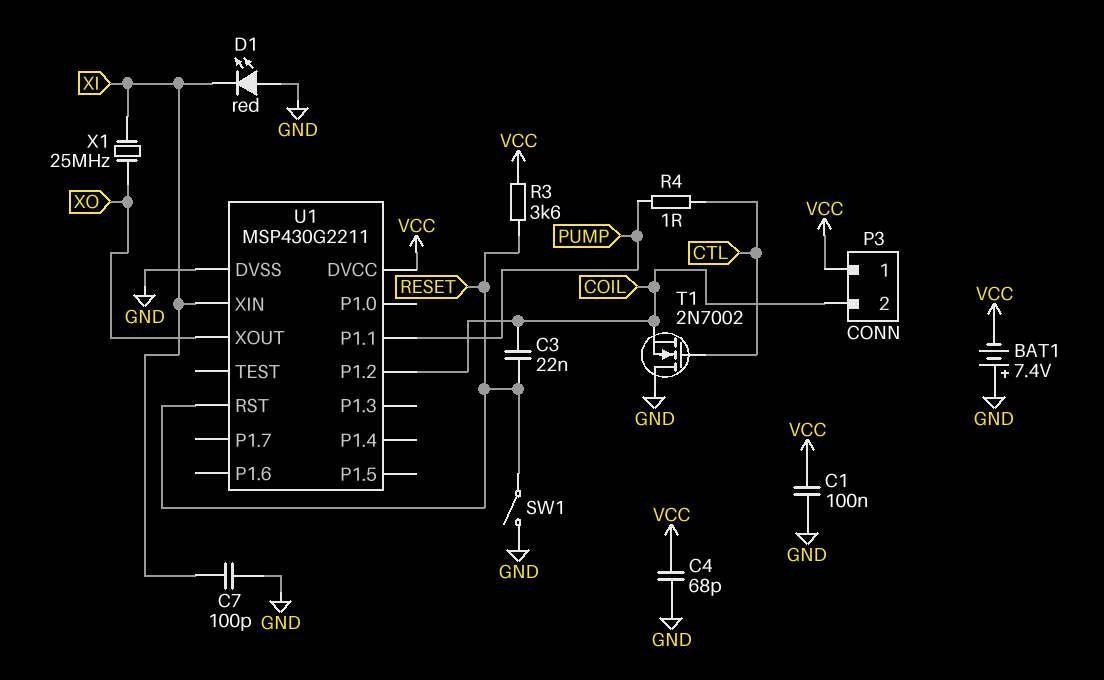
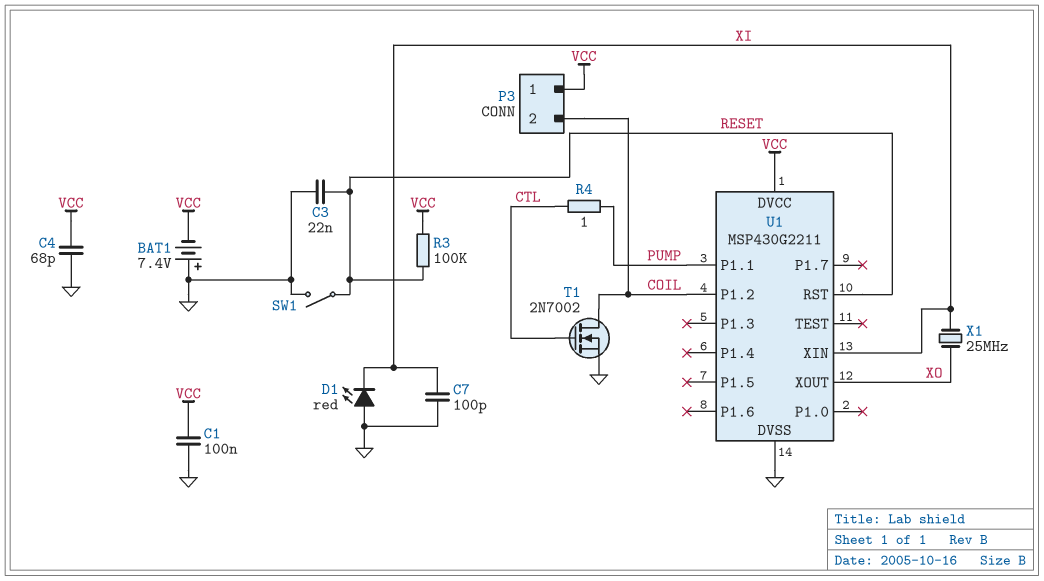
C3: 22nF (COIL, RESET) -> 22nF (GND, RESET)
R3: 3.6k (RESET, VCC) -> 100k (RESET, VCC)
T1: NMOS 2N7002 (G CTL, D GND, S COIL) -> NMOS 2N7002 (G CTL, D COIL, S GND)

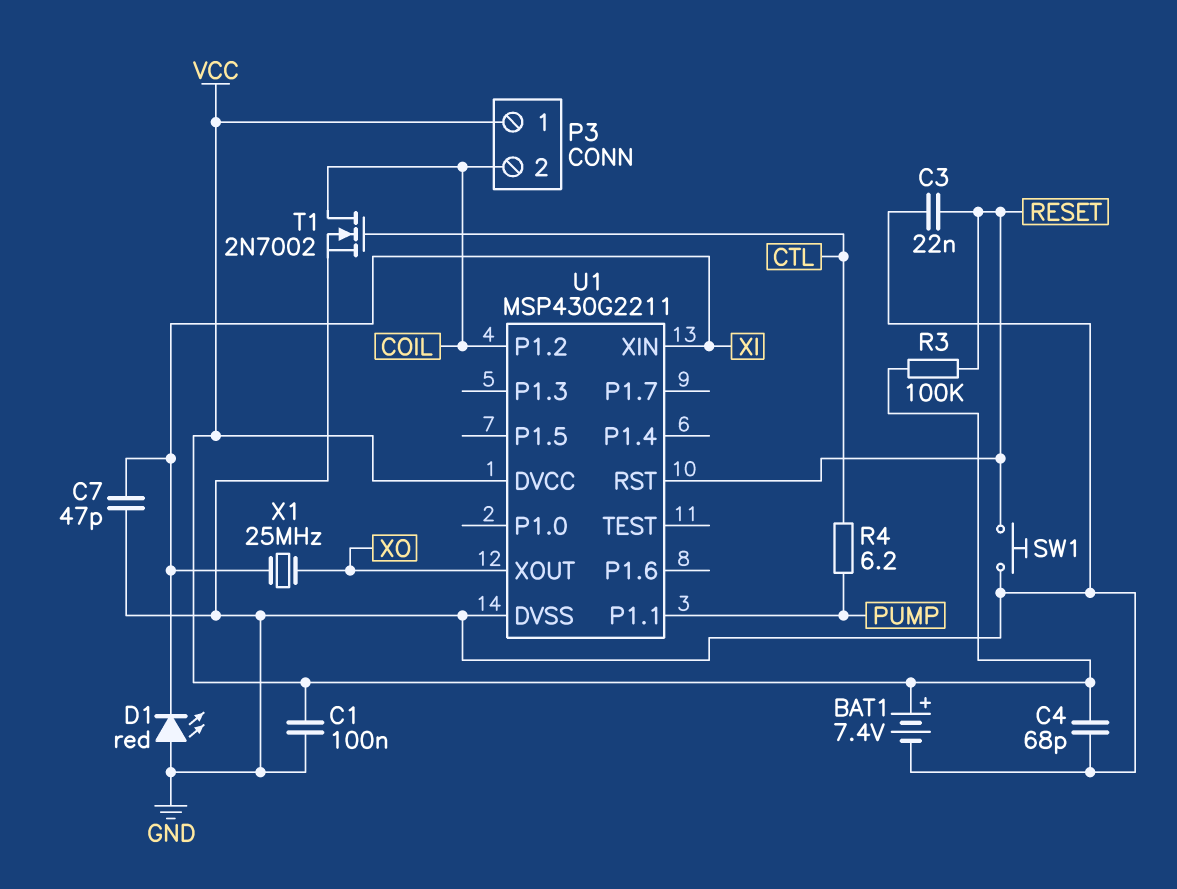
BAT1: 7.4V (plus GND, minus VCC) -> 7.4V (plus VCC, minus GND)
C7: 100pF (GND, XI) -> 47pF (GND, XI)
R4: 1 (CTL, PUMP) -> 6.2 (CTL, PUMP)
SW1: switch (GND, RESET) -> button (GND, RESET)

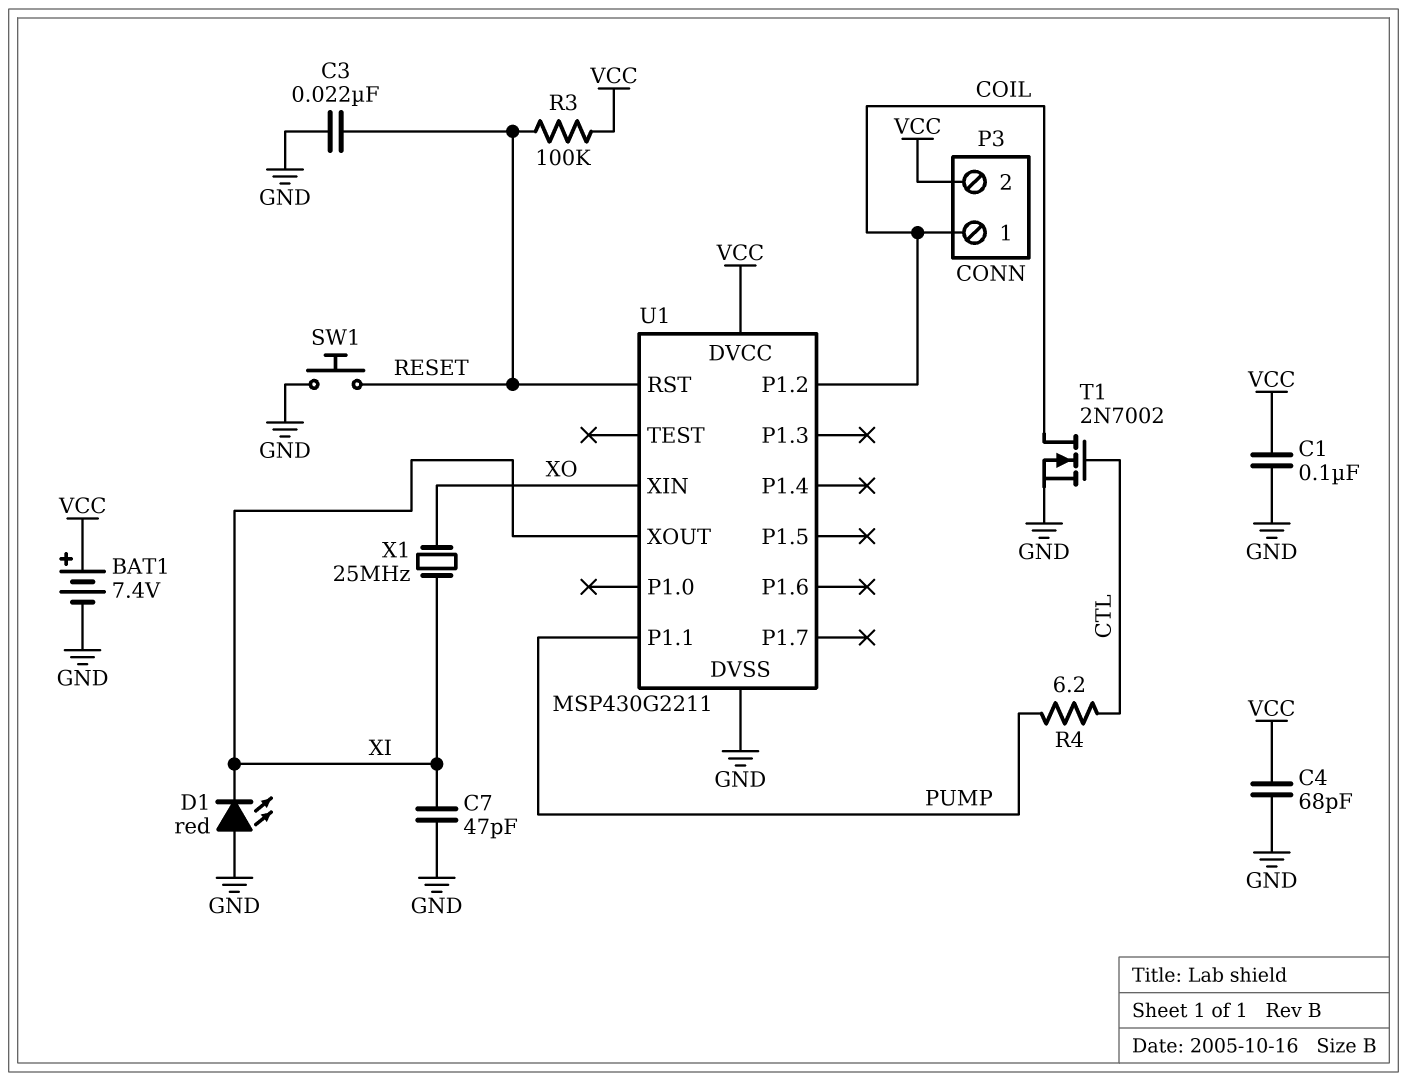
P3 pin 1: VCC -> COIL
P3 pin 2: COIL -> VCC
U1 pin XIN: XI -> XO
U1 pin XOUT: XO -> XI

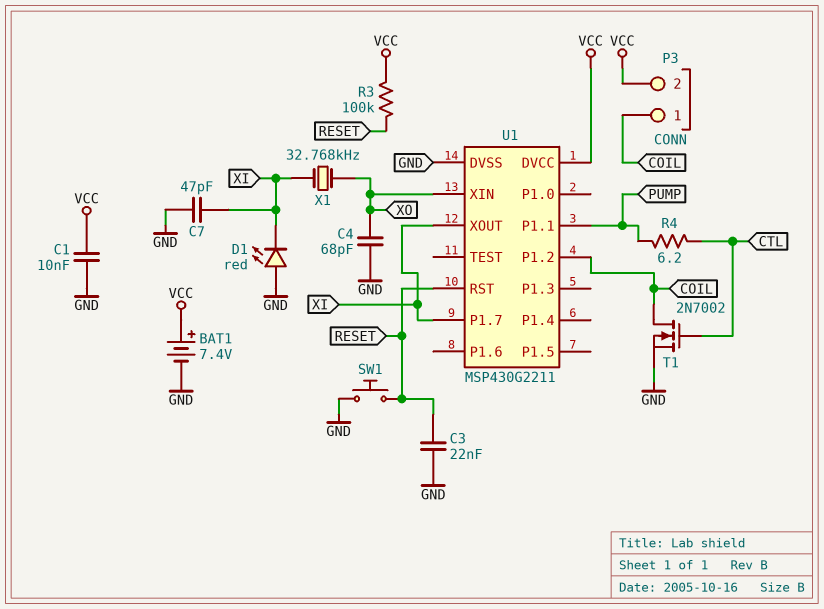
C1: 100nF (GND, VCC) -> 10nF (GND, VCC)
C4: 68pF (GND, VCC) -> 68pF (GND, XO)
U1 pin P1.7: none -> XI
X1: 25MHz (XI, XO) -> 32.768kHz (XI, XO)

